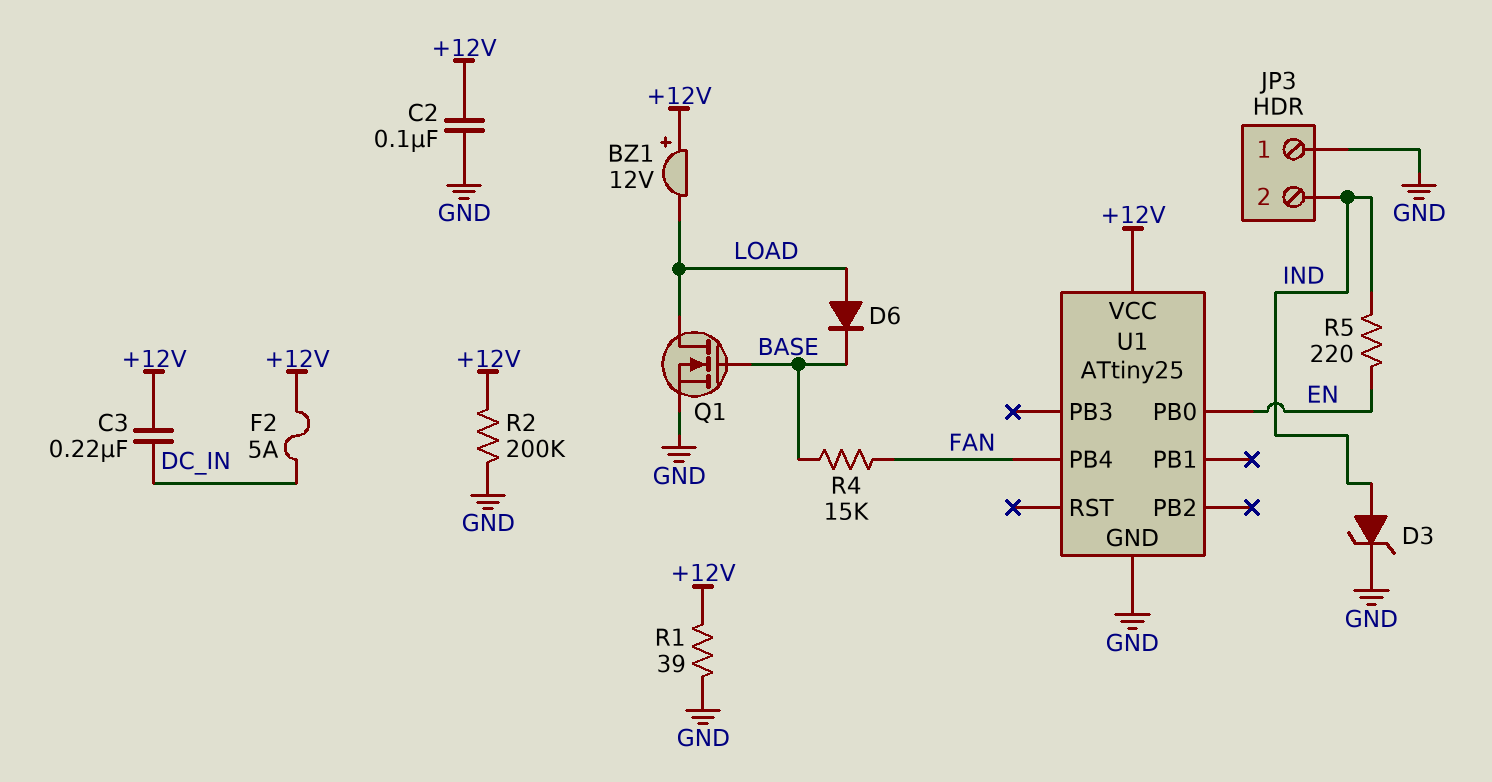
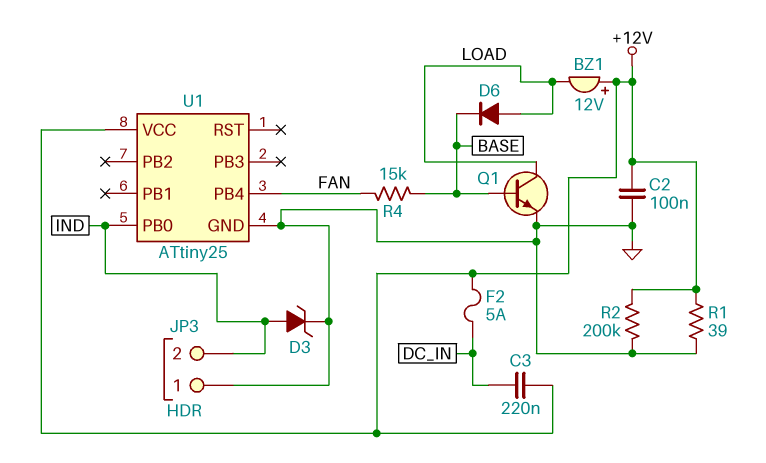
Q1: NMOS (G BASE, D LOAD, S GND) -> NPN (B BASE, C LOAD, E GND)
R5: 220 (EN, IND) -> none
U1 pin PB0: EN -> IND

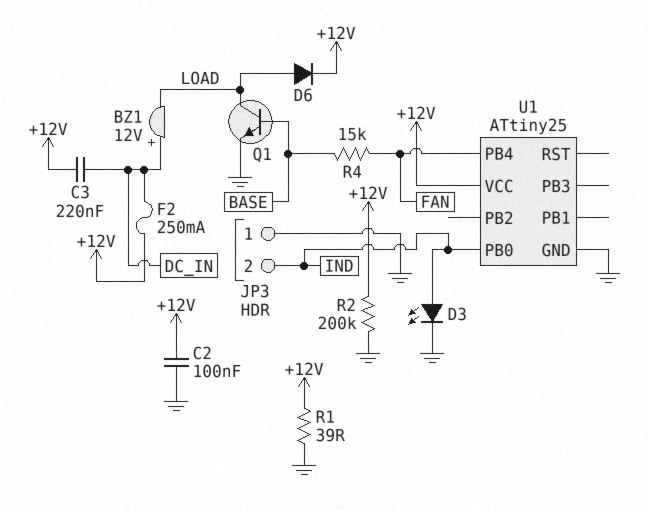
BZ1: buzzer 12V (plus +12V, minus LOAD) -> buzzer 12V (plus DC_IN, minus LOAD)
D3: zener (A IND, K GND) -> LED (A IND, K GND)
D6: diode (A LOAD, K BASE) -> diode (A LOAD, K +12V)
F2: 5A (+12V, DC_IN) -> 250mA (+12V, DC_IN)

